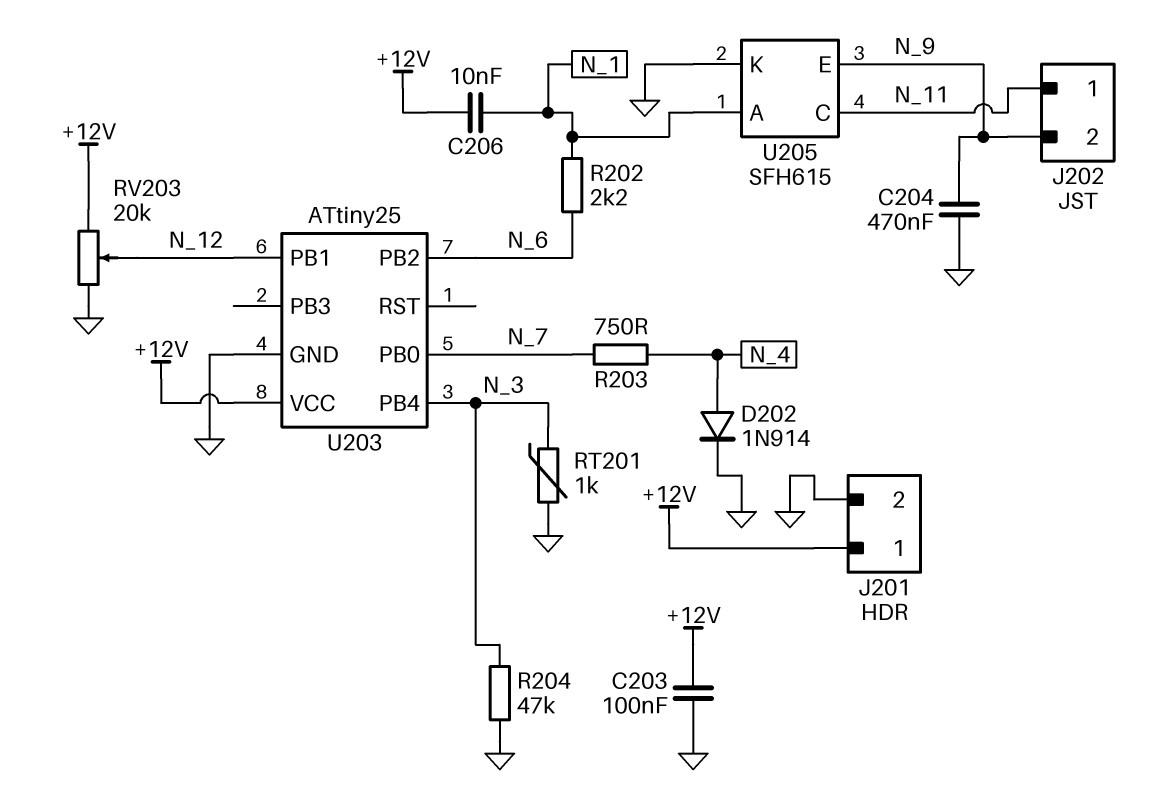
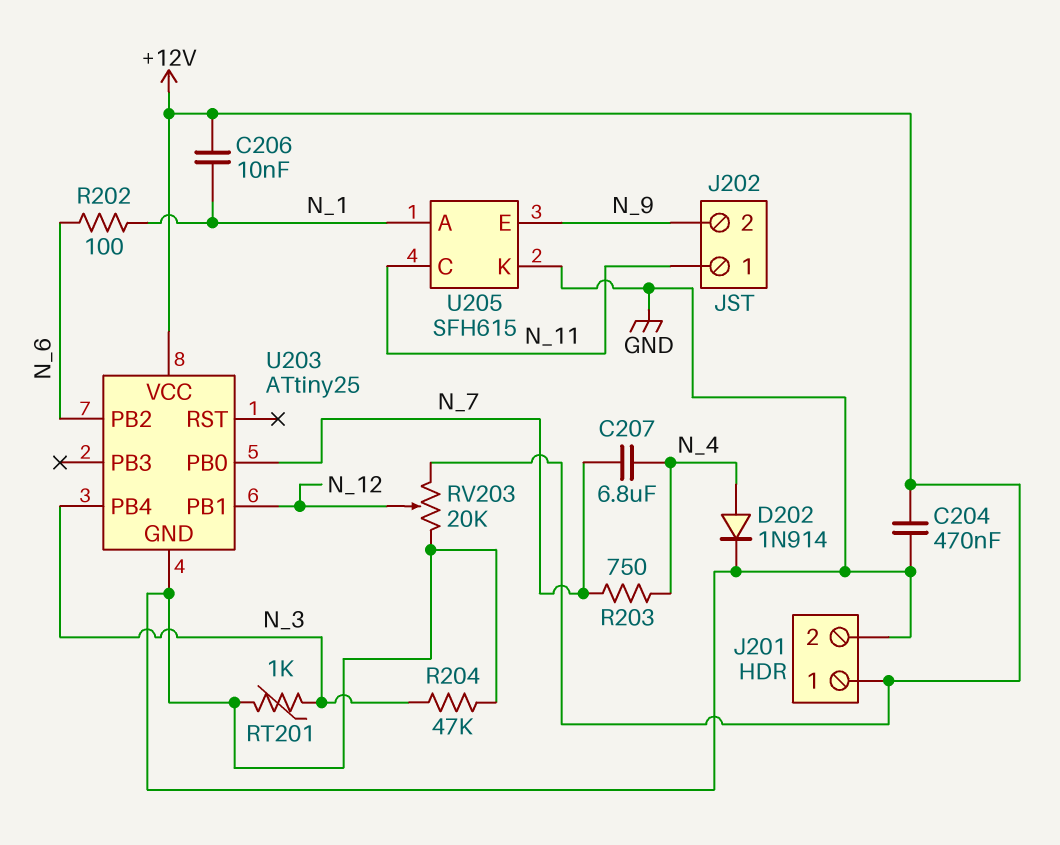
C203: 100nF (+12V, GND) -> none
C204: 470nF (GND, N_9) -> 470nF (+12V, GND)
C207: none -> 6.8uF (N_4, N_7)
R202: 2.2k (N_1, N_6) -> 100 (N_1, N_6)

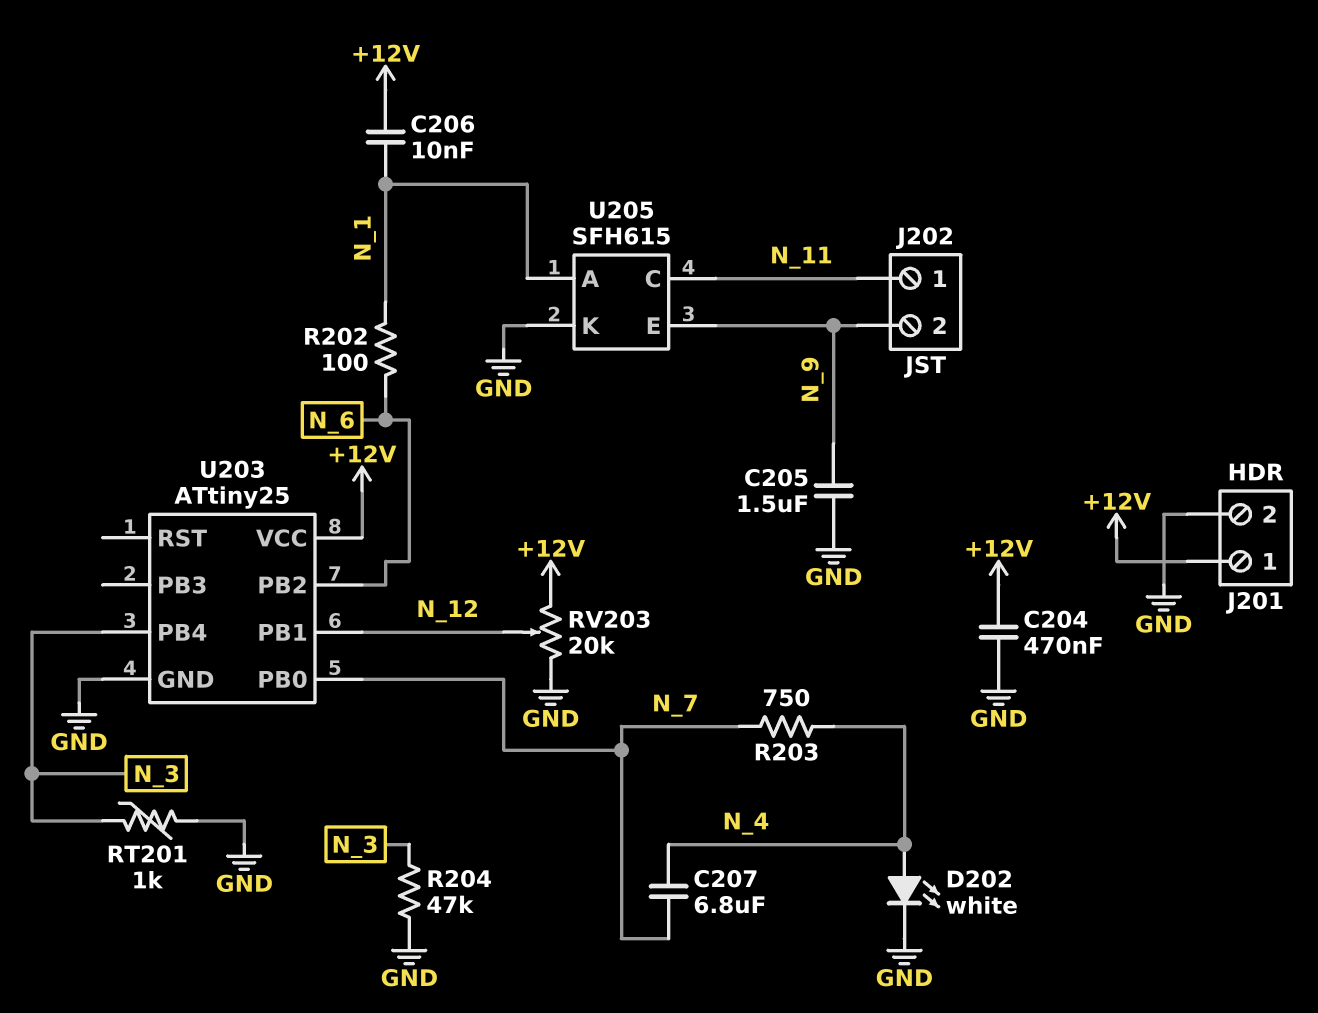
C205: none -> 1.5uF (GND, N_9)
D202: diode 1N914 (A N_4, K GND) -> LED white (A N_4, K GND)

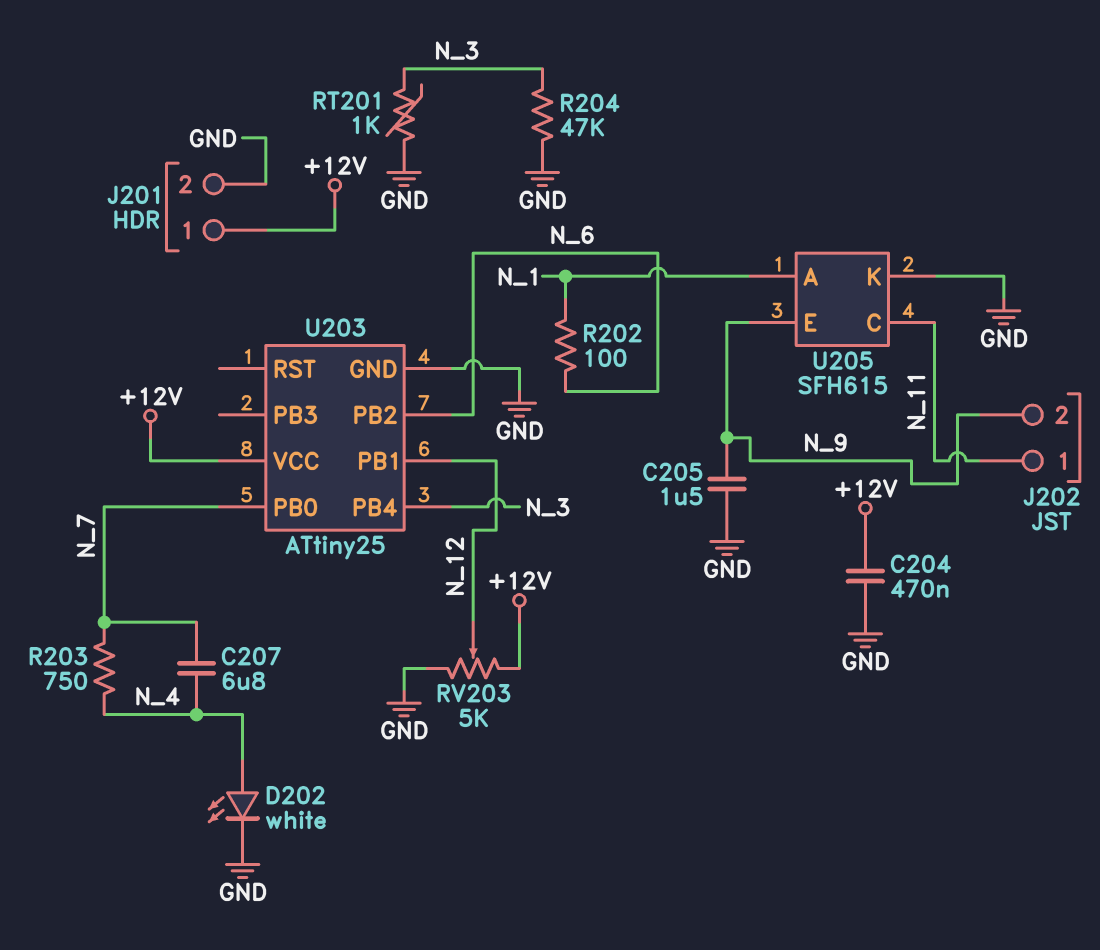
C206: 10nF (+12V, N_1) -> none
RV203: 20k (+12V, GND, wiper N_12) -> 5k (+12V, GND, wiper N_12)

